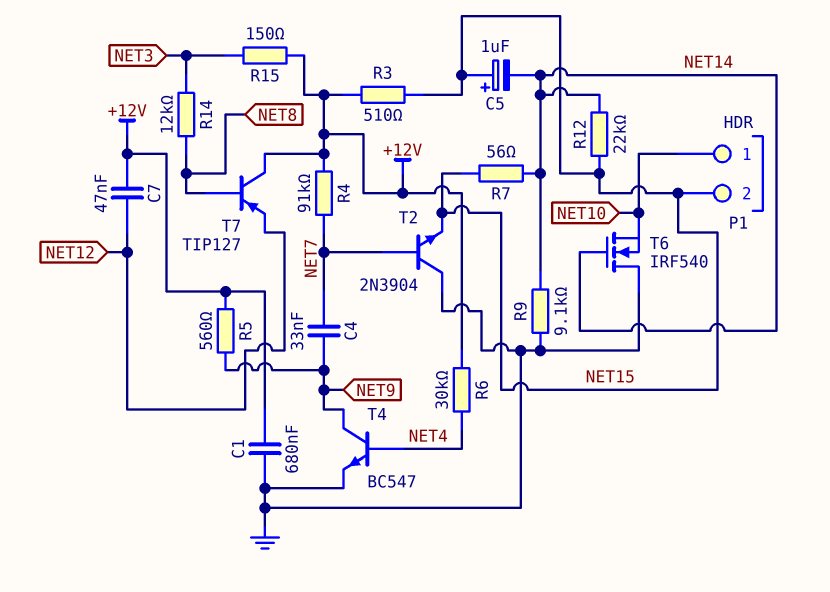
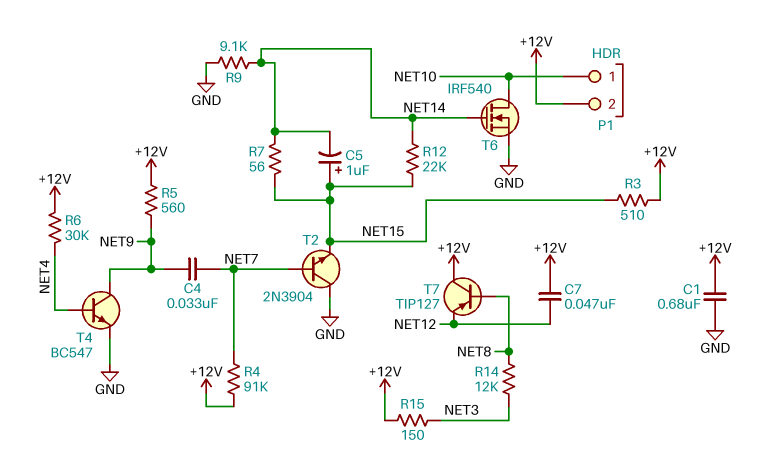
P1 pin 2: NET15 -> +12V
T6: NMOS IRF540 (G NET14, D GND, S NET10) -> NMOS IRF540 (G NET14, D NET10, S GND)

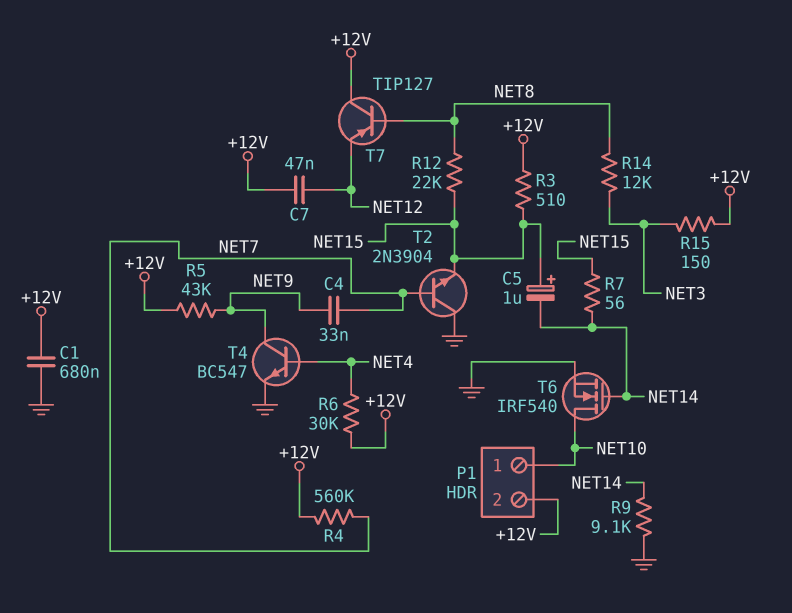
R4: 91k (+12V, NET7) -> 560k (+12V, NET7)
R5: 560 (+12V, NET9) -> 43k (+12V, NET9)
R12: 22k (NET14, NET15) -> 22k (NET8, NET15)

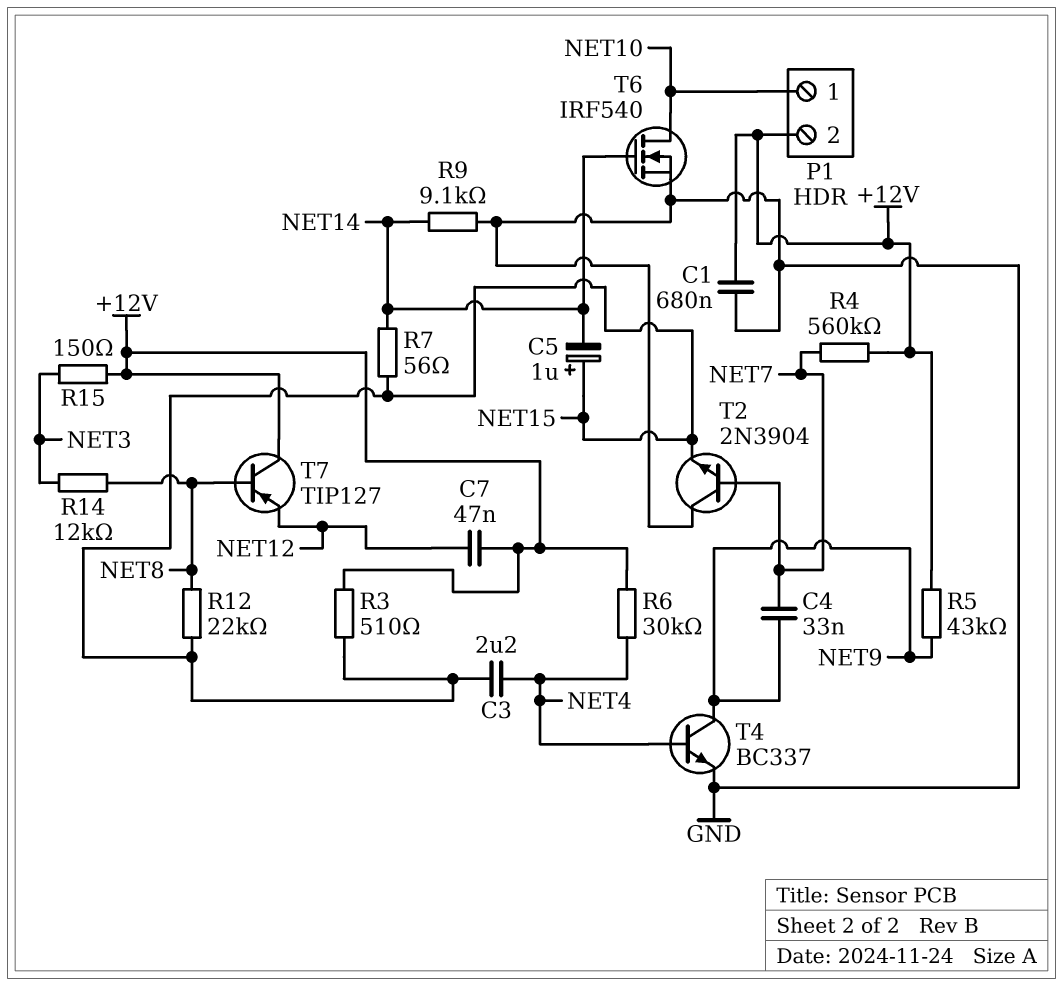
C3: none -> 2.2uF (NET4, NET15)
T4: NPN BC547 (B NET4, C NET9, E GND) -> NPN BC337 (B NET4, C NET9, E GND)

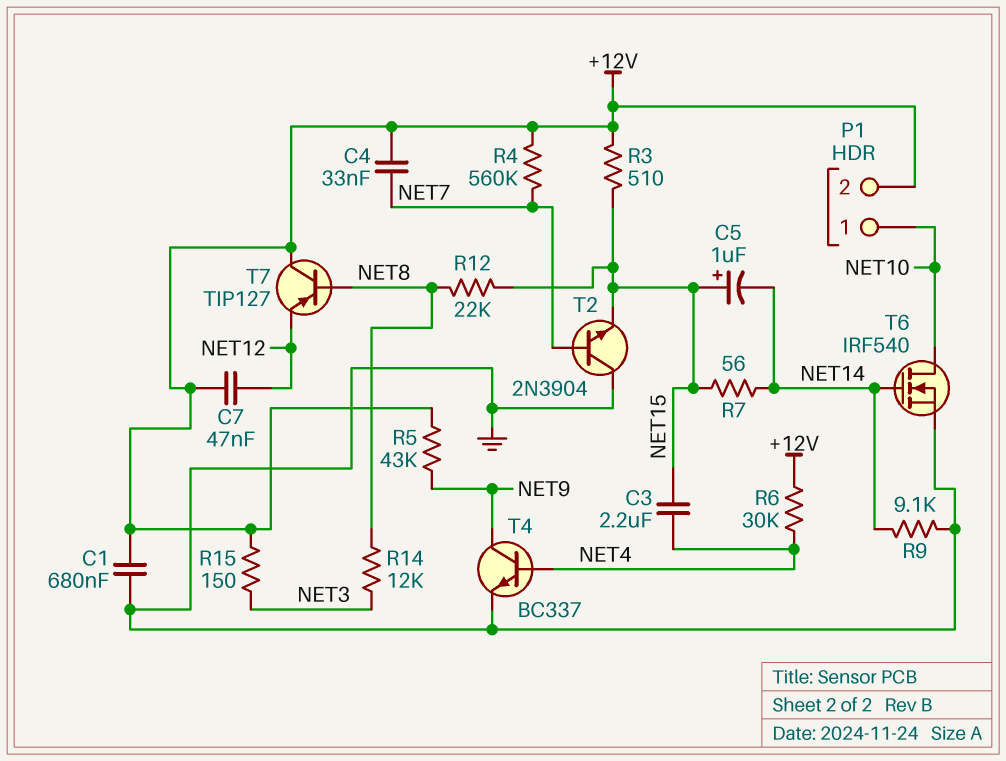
C4: 33nF (NET7, NET9) -> 33nF (+12V, NET7)

